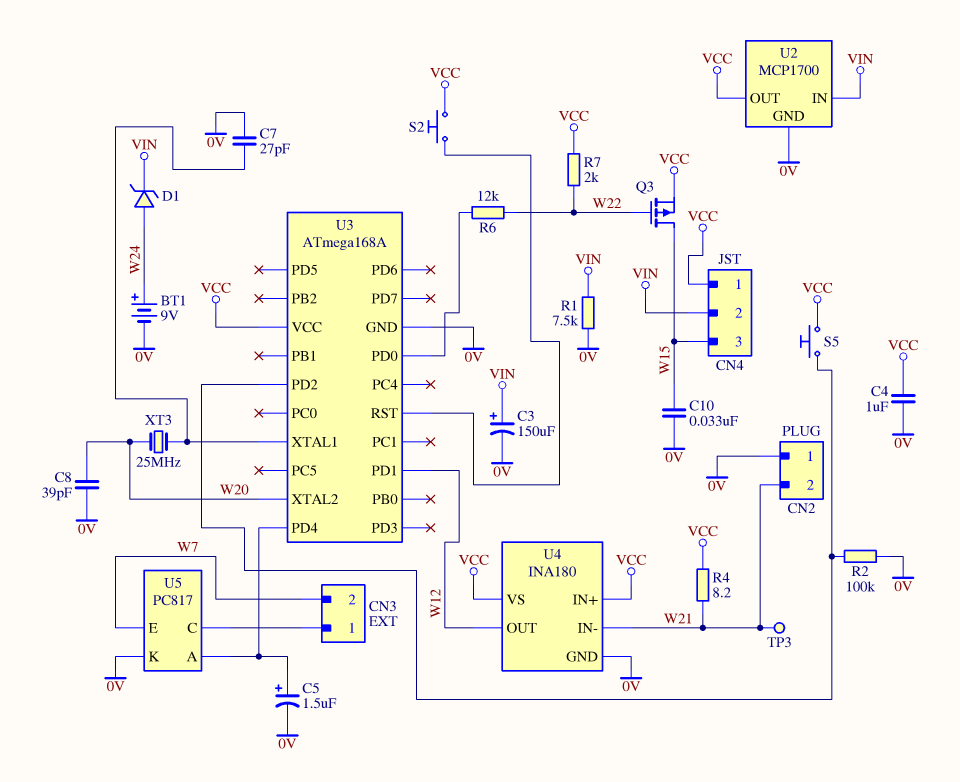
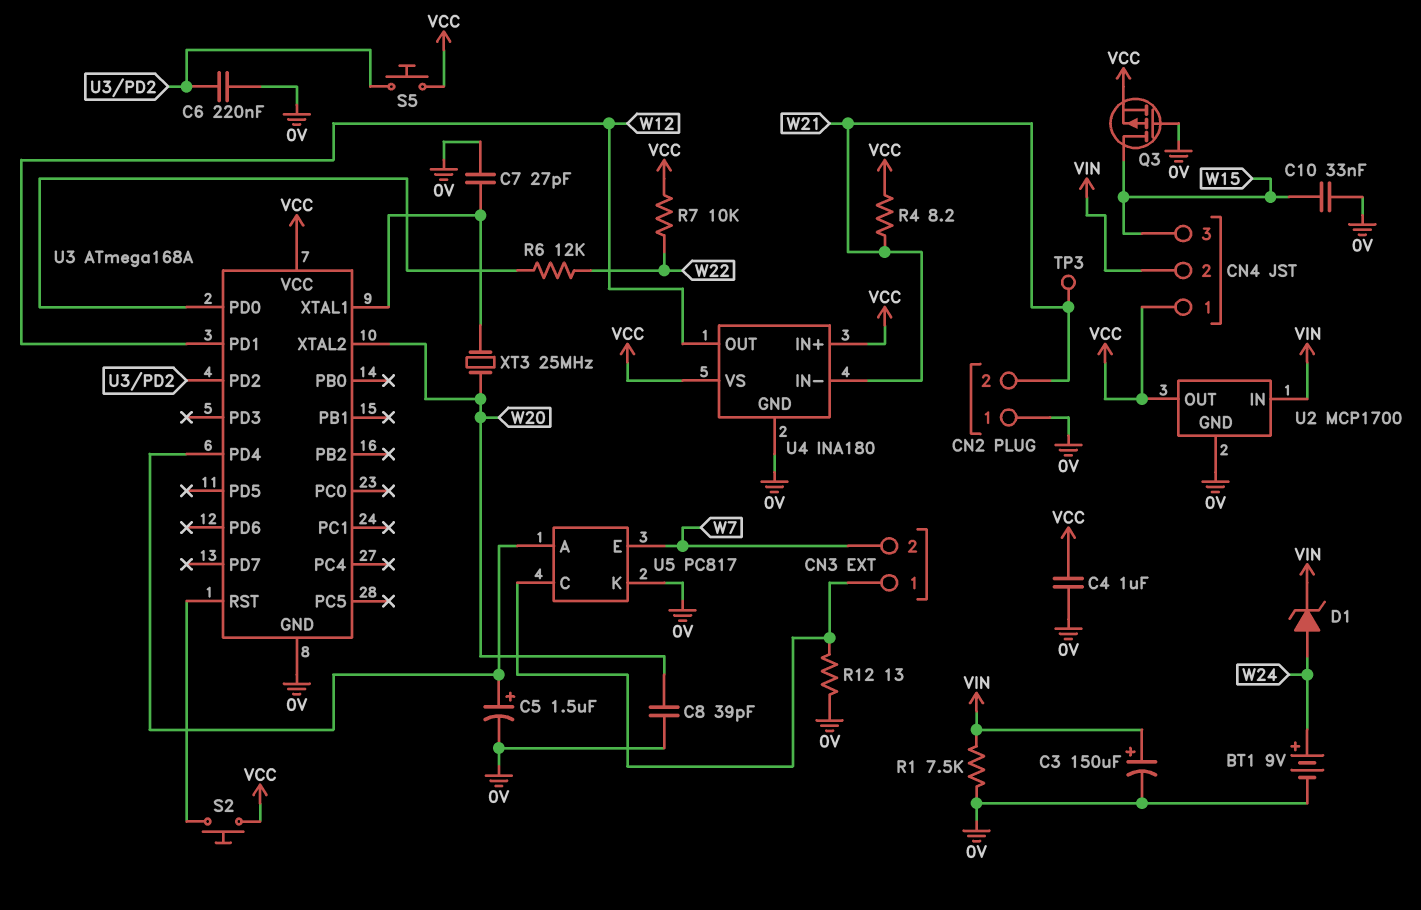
C6: none -> 220nF (0V, U3/PD2)
Q3: PMOS (G W22, D W15, S VCC) -> PMOS (G 0V, D W15, S VCC)
R2: 100k (0V, U3/PD2) -> none
R7: 2k (VCC, W22) -> 10k (VCC, W22)
R12: none -> 13 (0V, CN3/1)

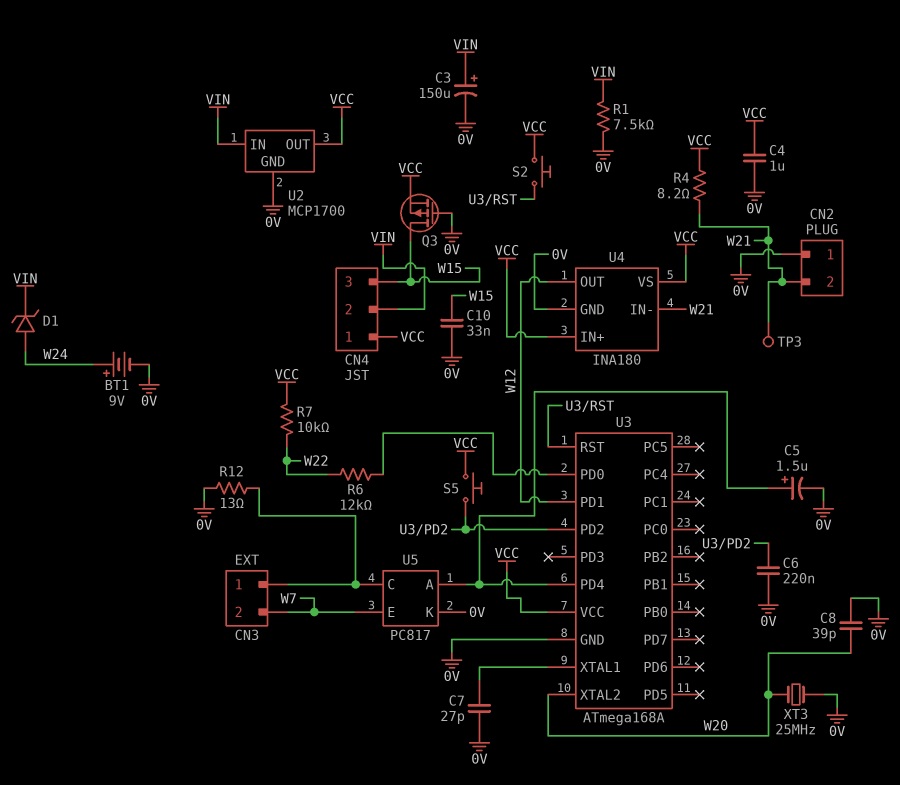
XT3: 25MHz (U3/XTAL1, W20) -> 25MHz (0V, W20)

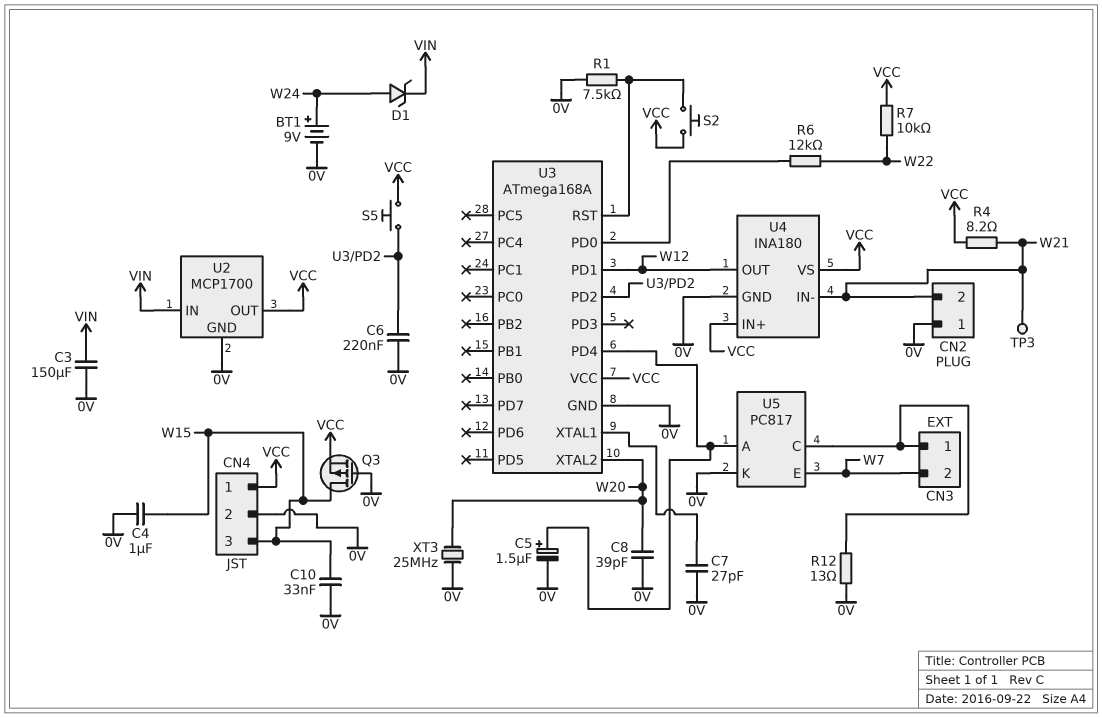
C3: 150uF (plus VIN, minus 0V) -> 150uF (0V, VIN)
C4: 1uF (0V, VCC) -> 1uF (0V, W15)
CN4 pin 2: VIN -> 0V
R1: 7.5k (0V, VIN) -> 7.5k (0V, U3/RST)

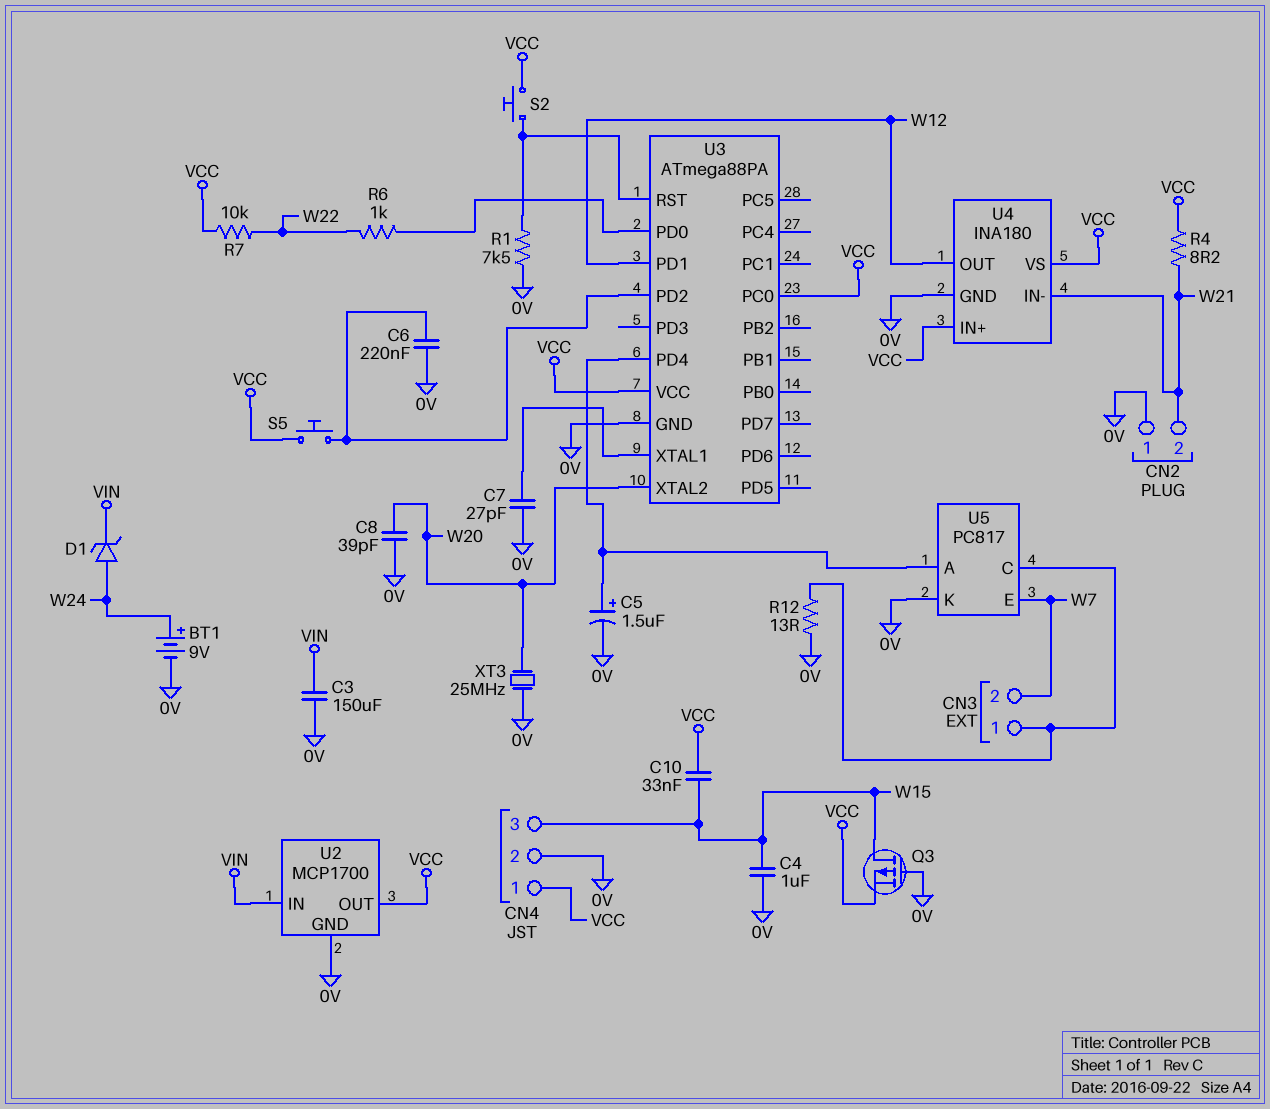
C10: 33nF (0V, W15) -> 33nF (VCC, W15)
R6: 12k (U3/PD0, W22) -> 1k (U3/PD0, W22)
TP3: test point (W21) -> none
U3: ATmega168A -> ATmega88PA
U3 pin PC0: none -> VCC

